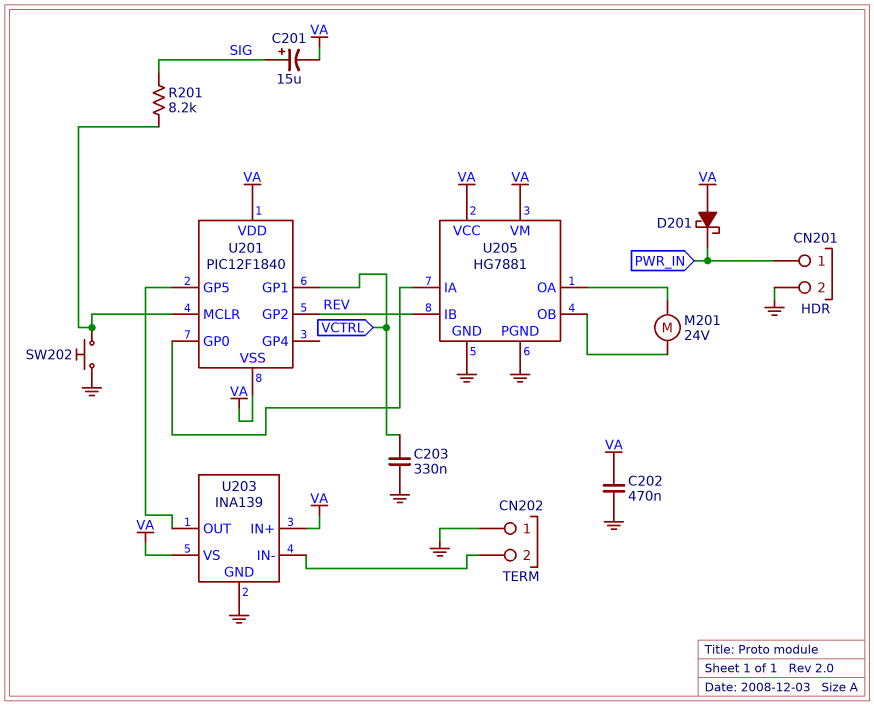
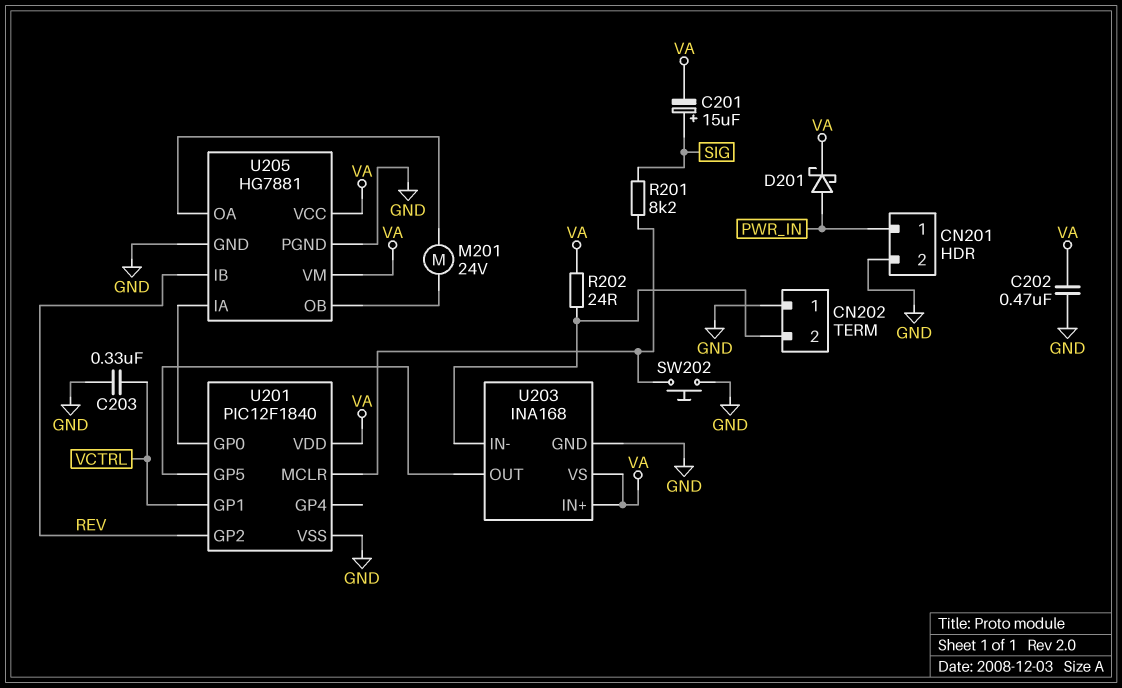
D201: schottky (A VA, K PWR_IN) -> schottky (A PWR_IN, K VA)
R202: none -> 24 (CN202/2, VA)
U201 pin VSS: VA -> GND
U203: INA139 -> INA168

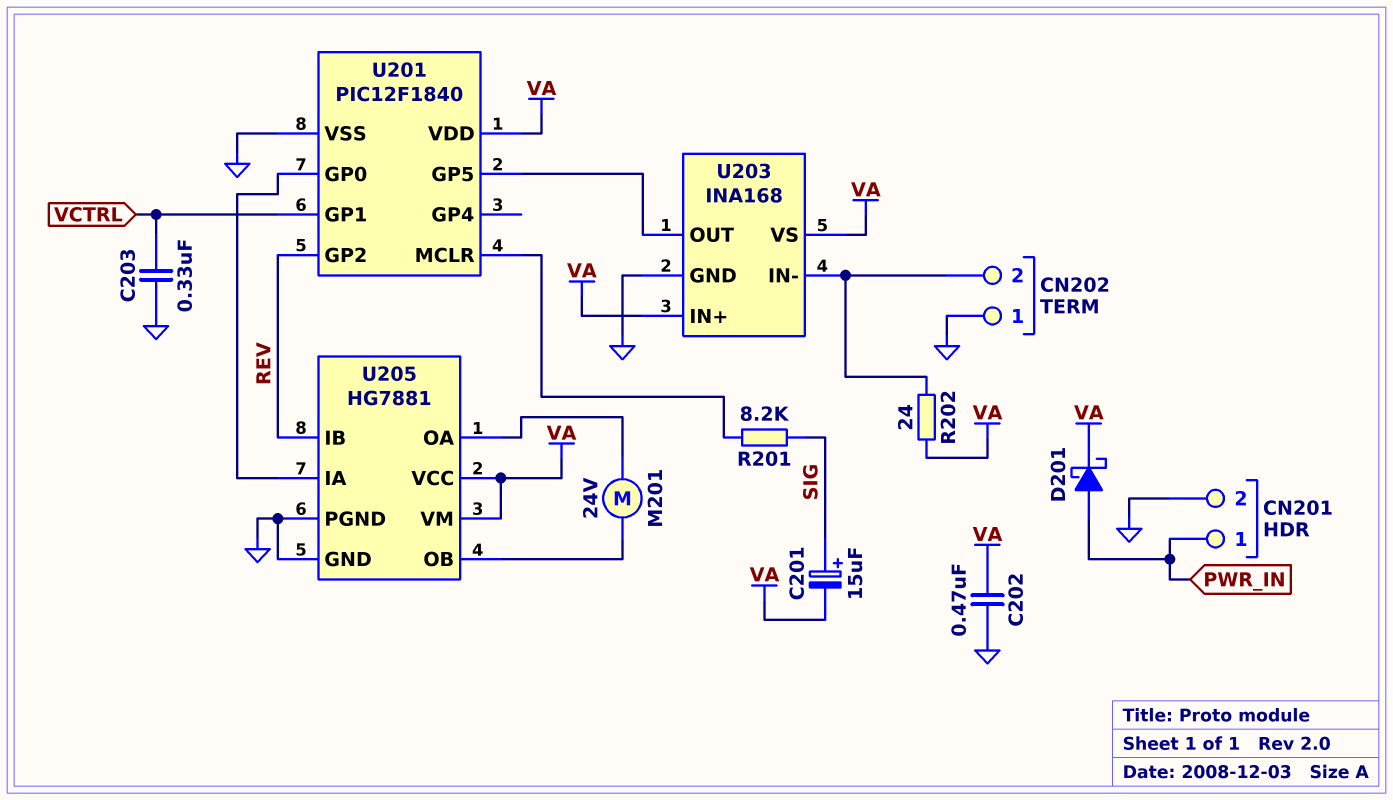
SW202: button (GND, U201/MCLR) -> none

